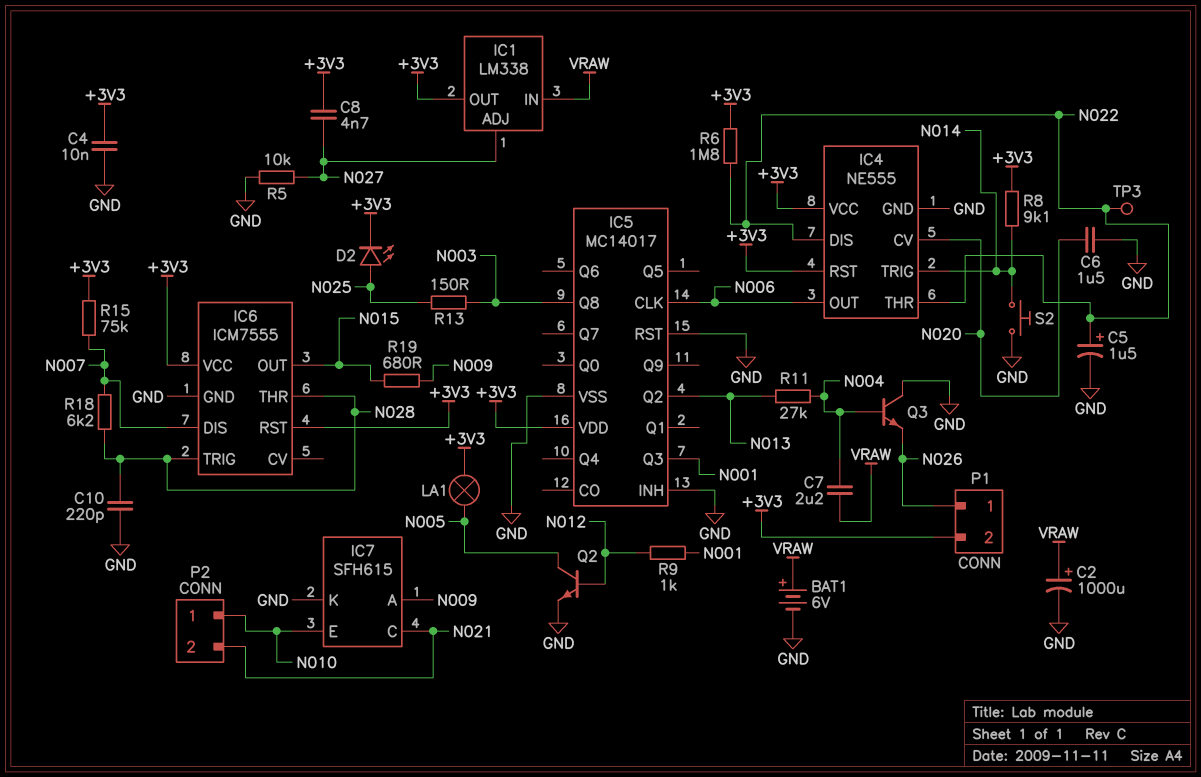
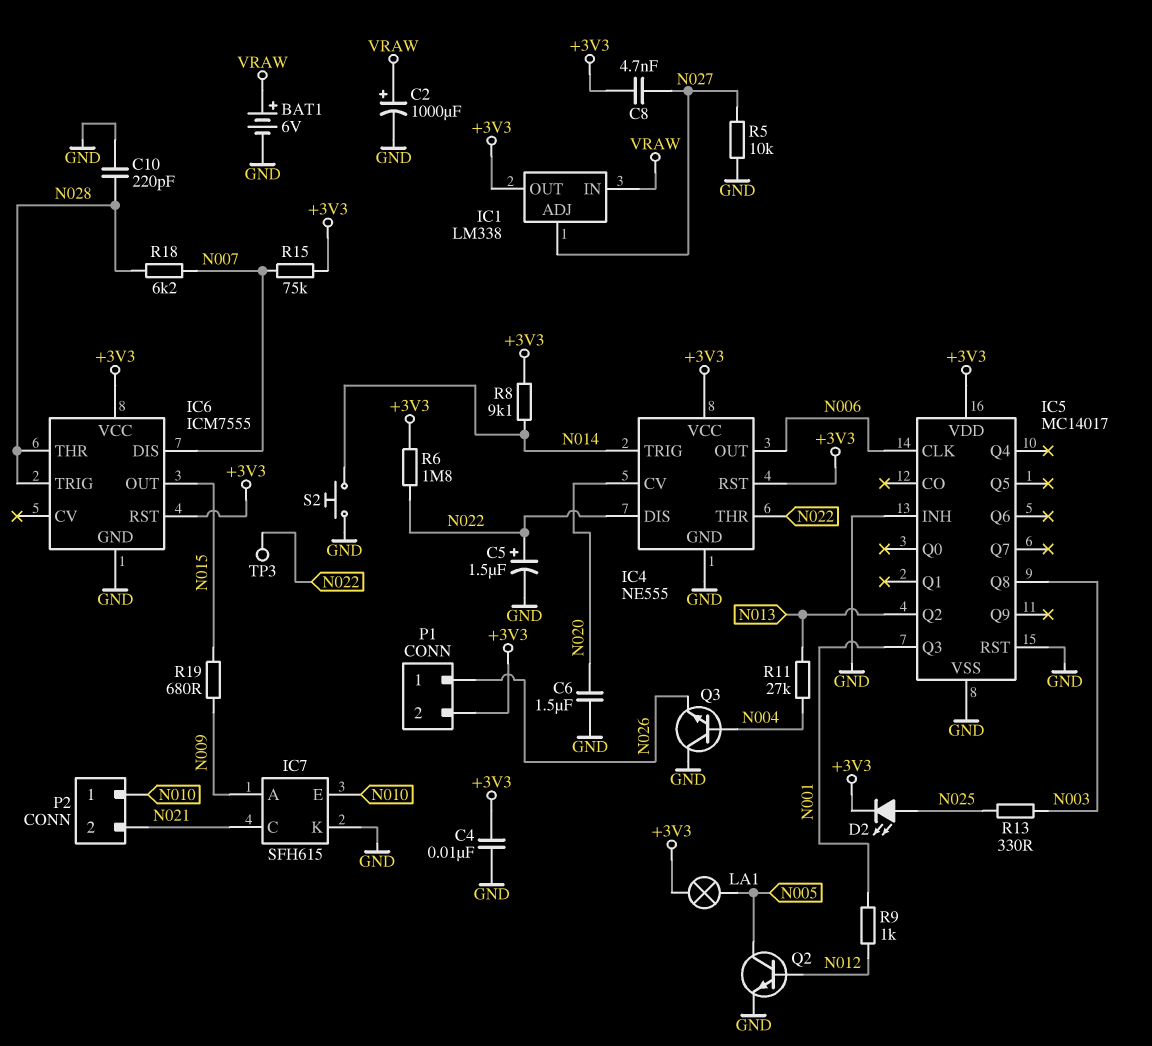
C7: 2.2uF (N004, VRAW) -> none
R13: 150 (N003, N025) -> 330 (N003, N025)

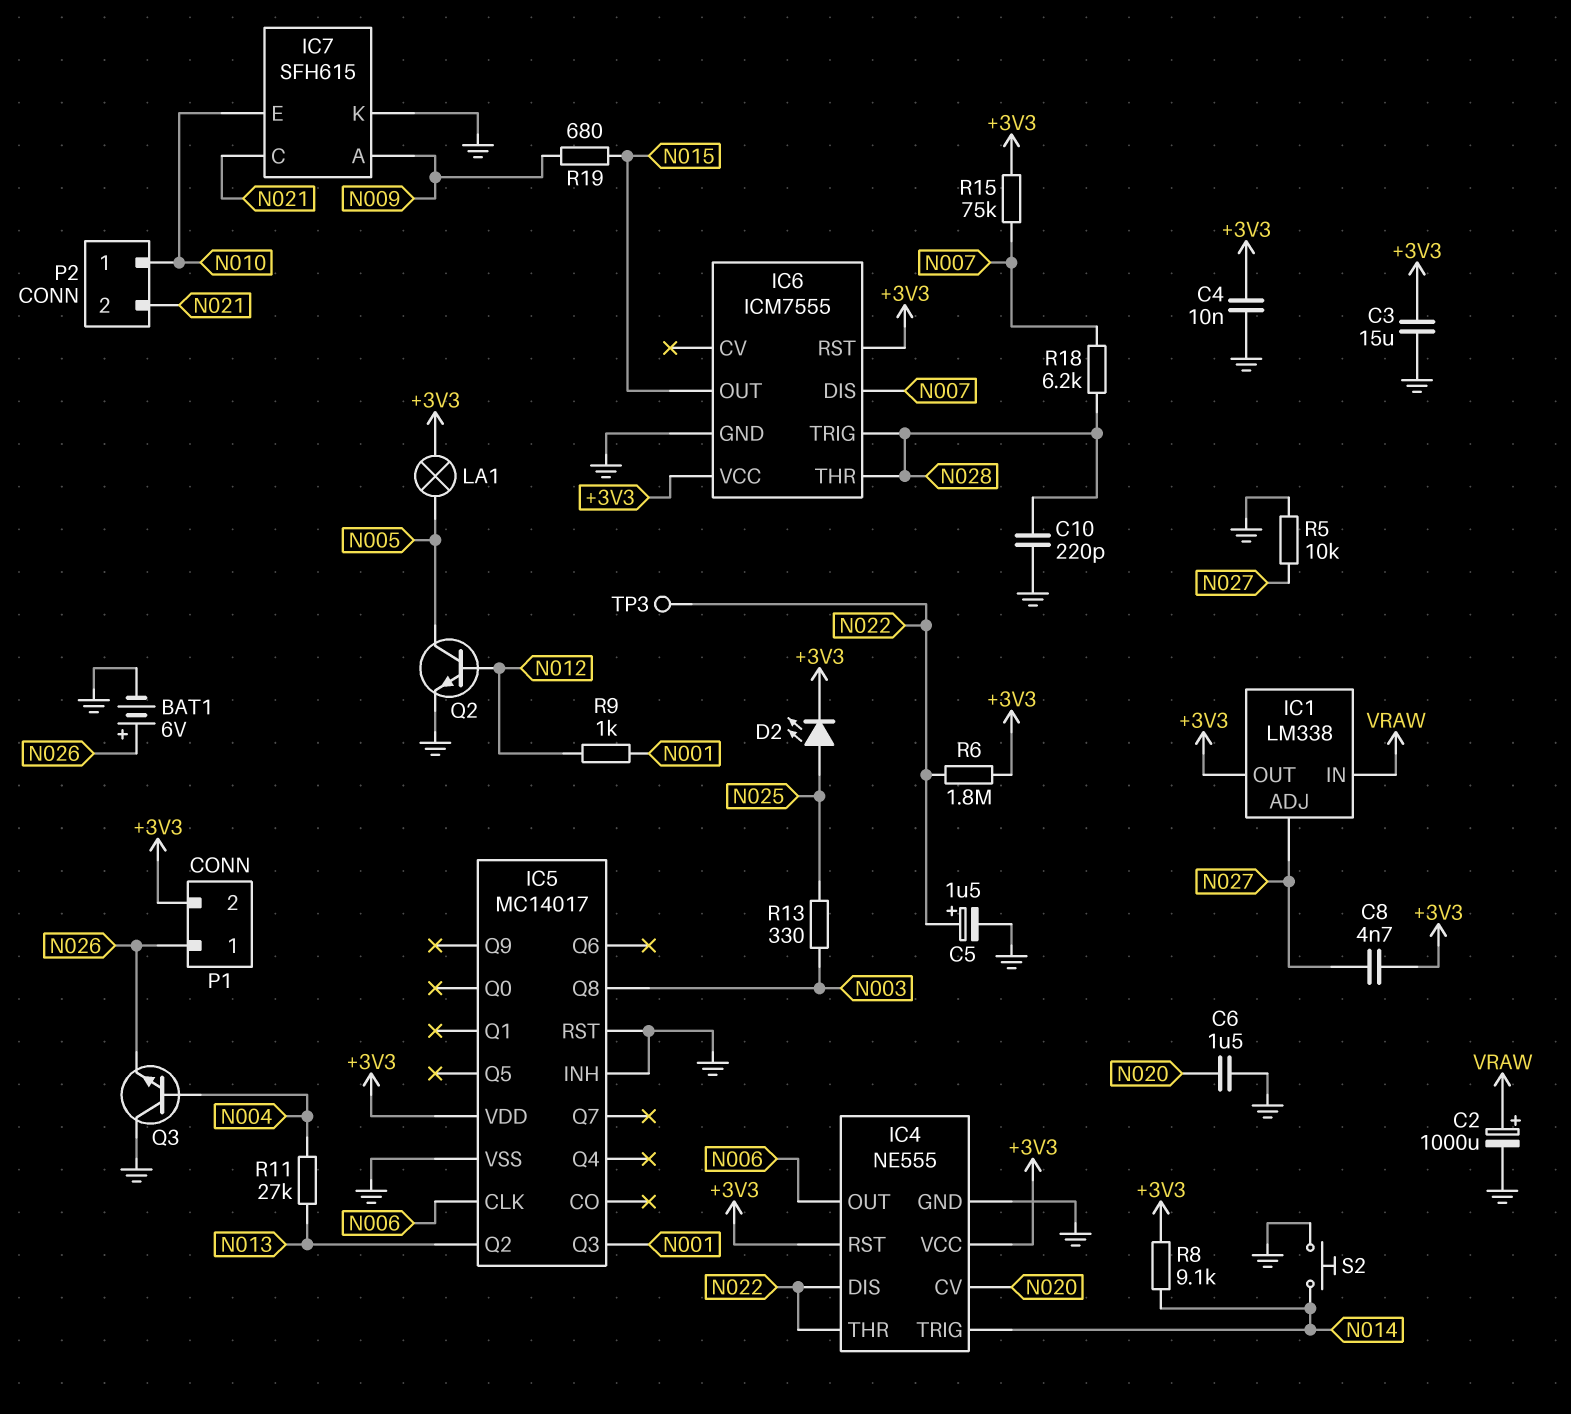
BAT1: 6V (plus VRAW, minus GND) -> 6V (plus N026, minus GND)
C3: none -> 15uF (+3V3, GND)

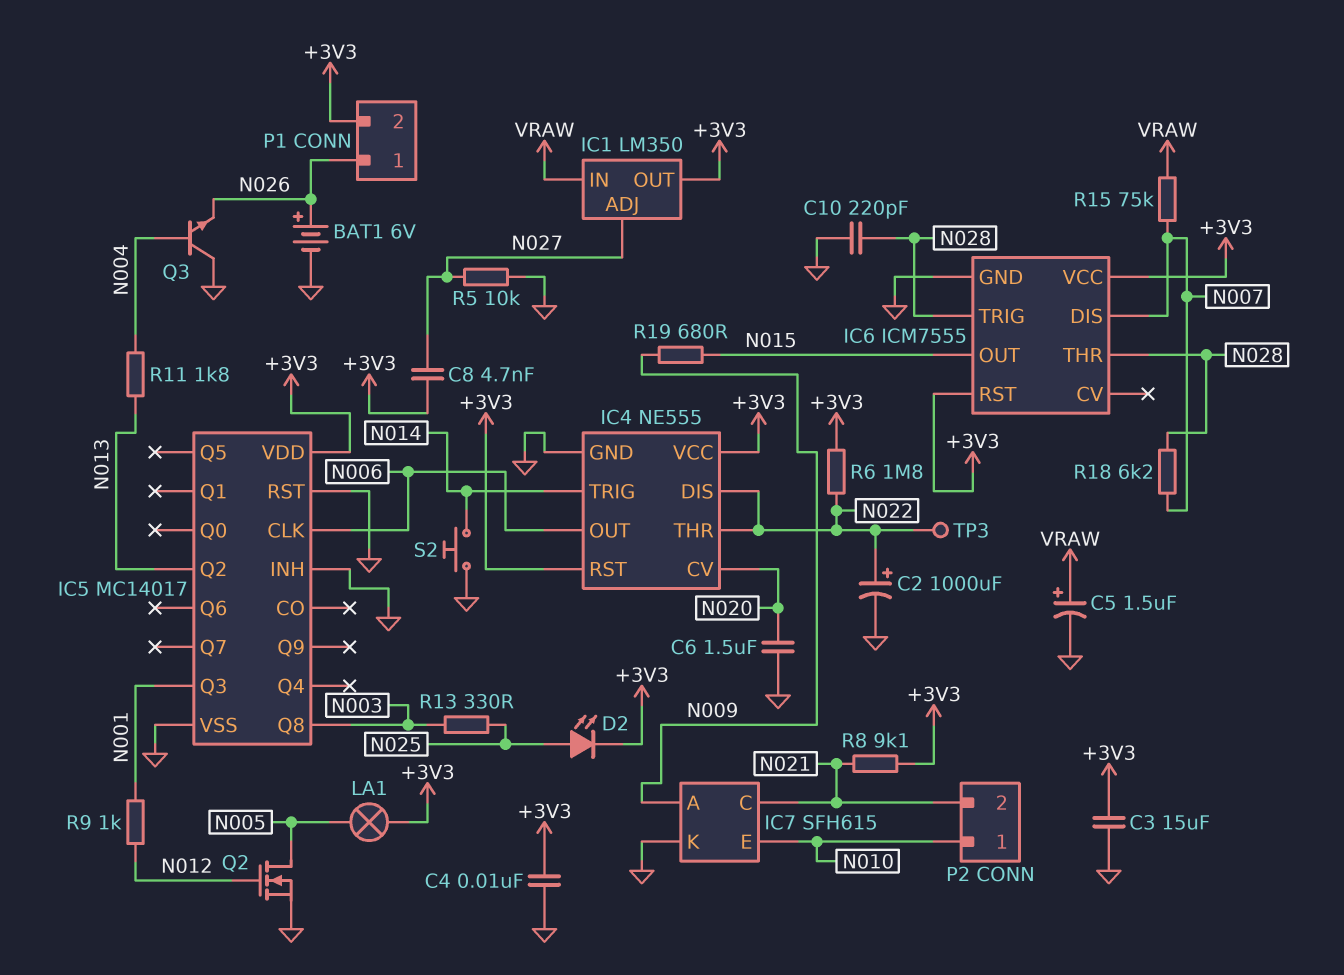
C2: 1000uF (plus VRAW, minus GND) -> 1000uF (plus N022, minus GND)
C5: 1.5uF (plus N022, minus GND) -> 1.5uF (plus VRAW, minus GND)
IC1: LM338 -> LM350
Q2: NPN (B N012, C N005, E GND) -> NMOS (G N012, D N005, S GND)
R8: 9.1k (+3V3, N014) -> 9.1k (+3V3, N021)
R11: 27k (N004, N013) -> 1.8k (N004, N013)
R15: 75k (+3V3, N007) -> 75k (N007, VRAW)

